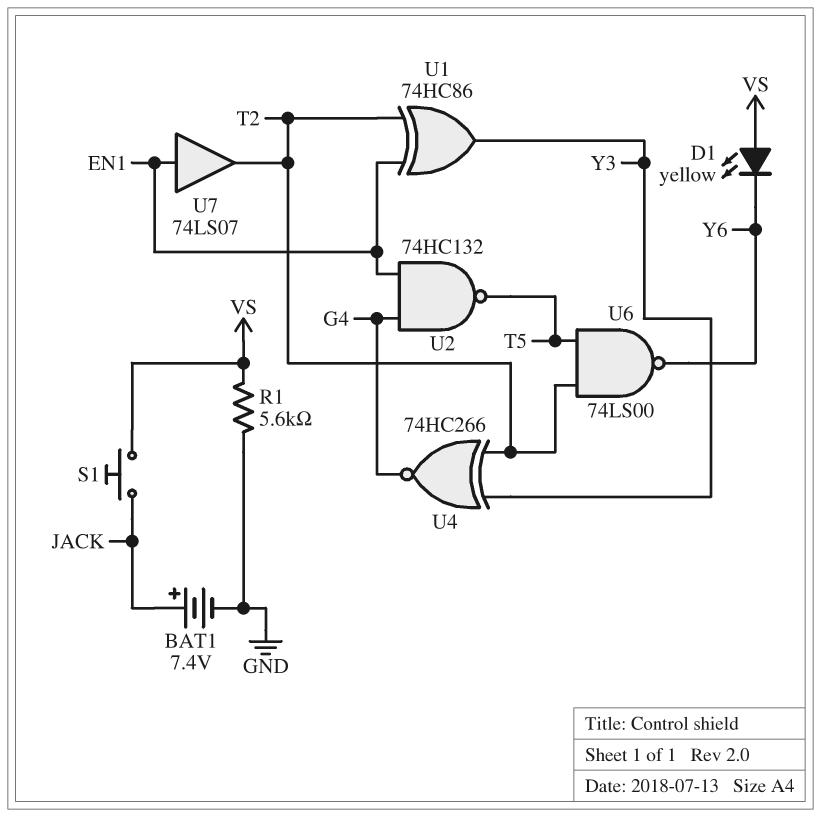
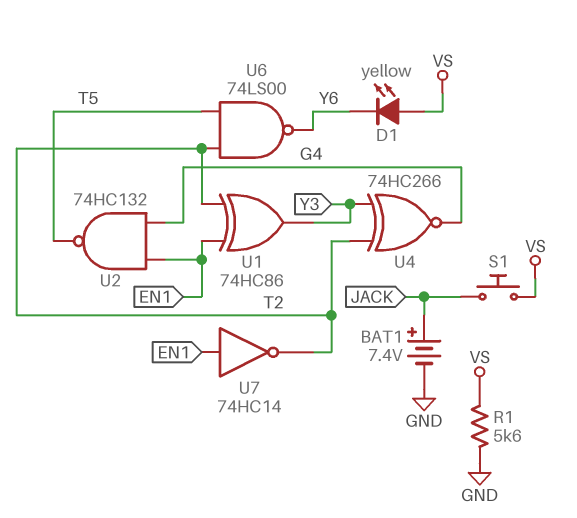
U7: buffer 74LS07 (in EN1, out T2) -> NOT 74HC14 (in EN1, out T2)

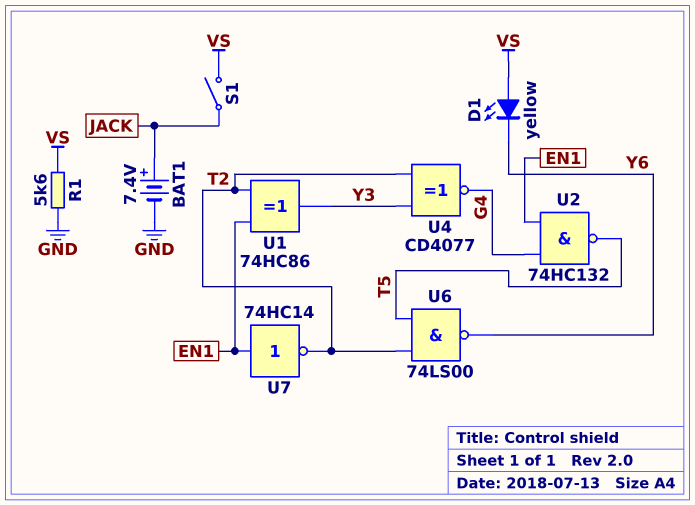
S1: button (JACK, VS) -> switch (JACK, VS)
U4: XNOR 74HC266 (in T2, in Y3, out G4) -> XNOR CD4077 (in T2, in Y3, out G4)

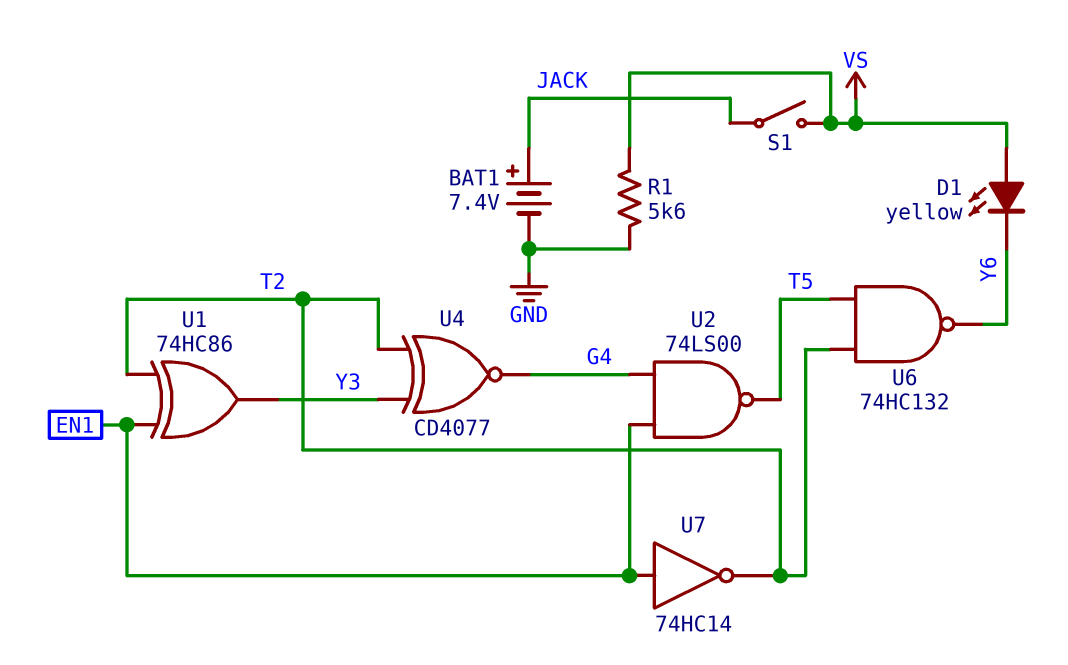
U2: NAND 74HC132 (in EN1, in G4, out T5) -> NAND 74LS00 (in EN1, in G4, out T5)
U6: NAND 74LS00 (in T2, in T5, out Y6) -> NAND 74HC132 (in T2, in T5, out Y6)

